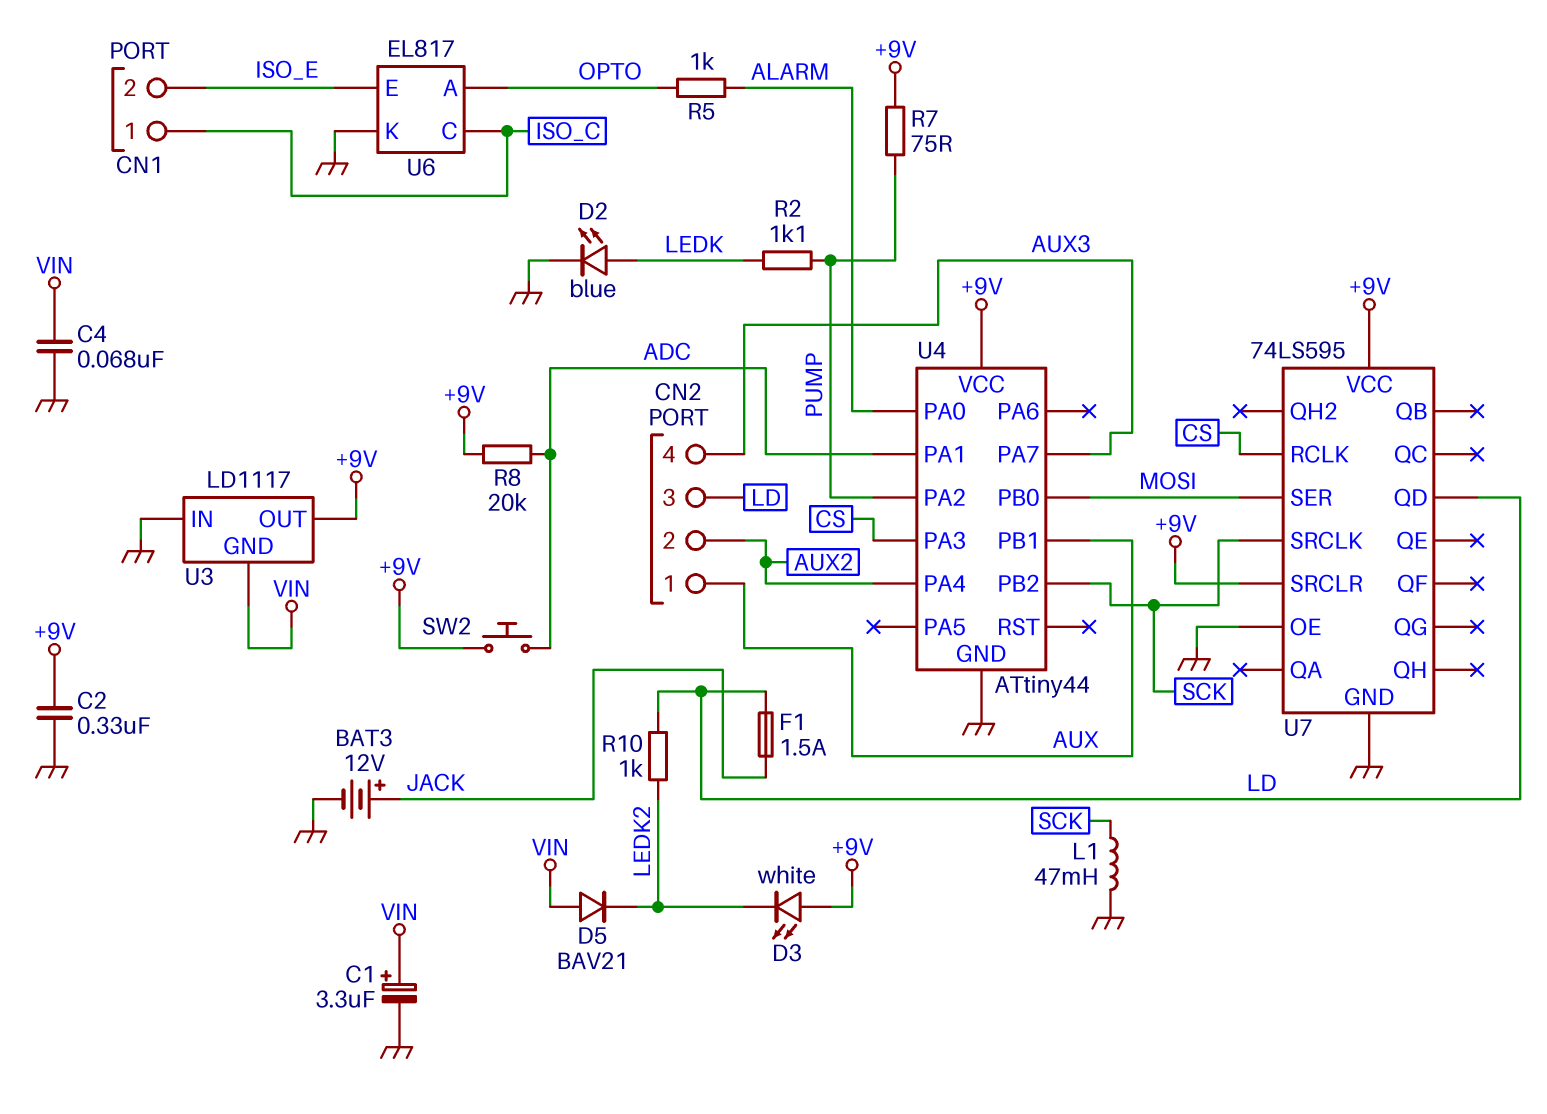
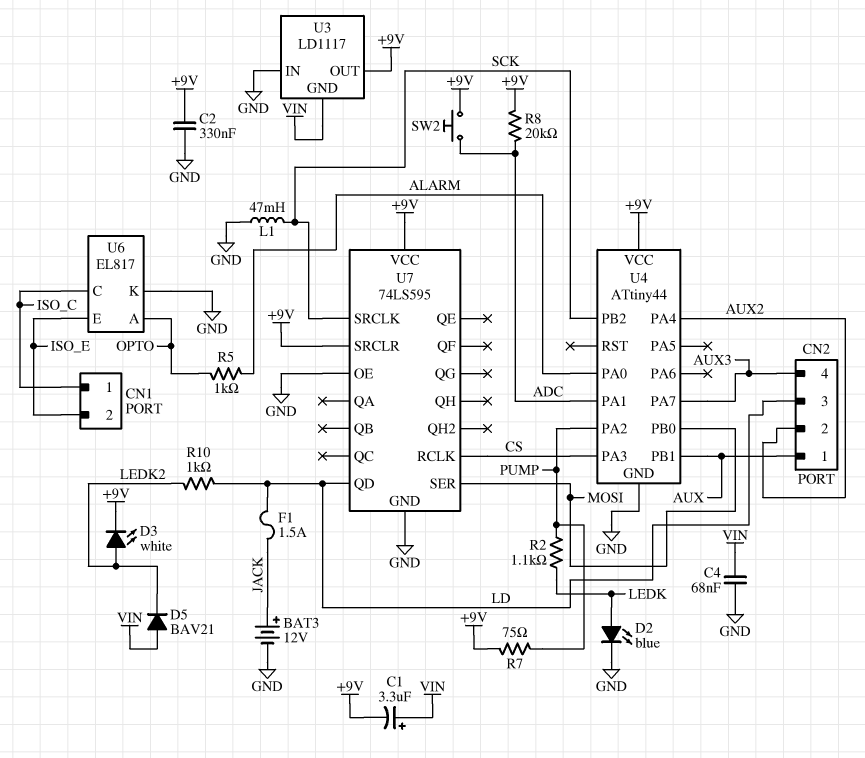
C1: 3.3uF (plus VIN, minus GND) -> 3.3uF (plus VIN, minus +9V)
D3: LED white (A +9V, K LEDK2) -> LED white (A LEDK2, K +9V)

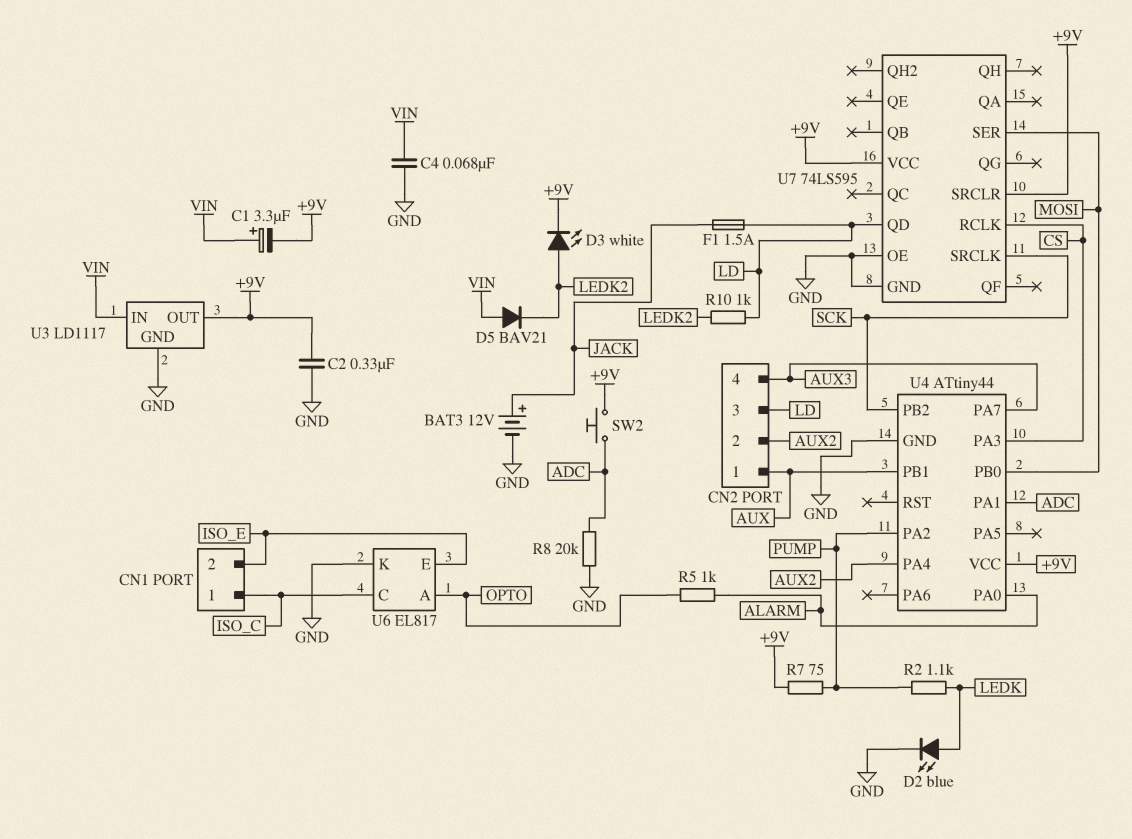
L1: 47mH (GND, SCK) -> none
R8: 20k (+9V, ADC) -> 20k (ADC, GND)
U3 pin GND: VIN -> GND
U3 pin IN: GND -> VIN

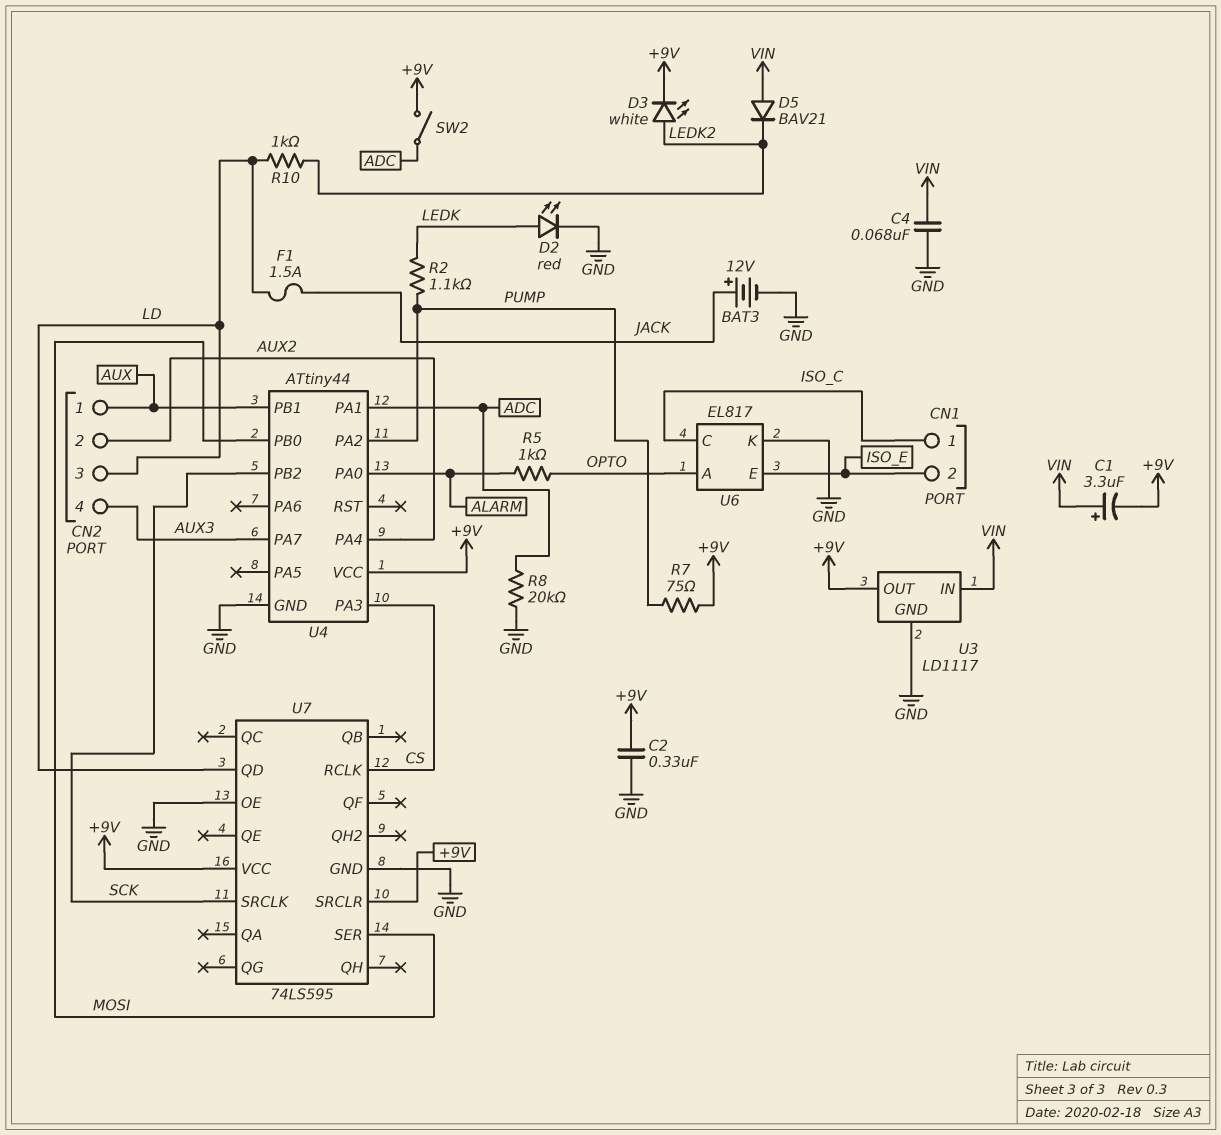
D2: LED blue (A LEDK, K GND) -> LED red (A LEDK, K GND)
SW2: button (+9V, ADC) -> switch (+9V, ADC)

